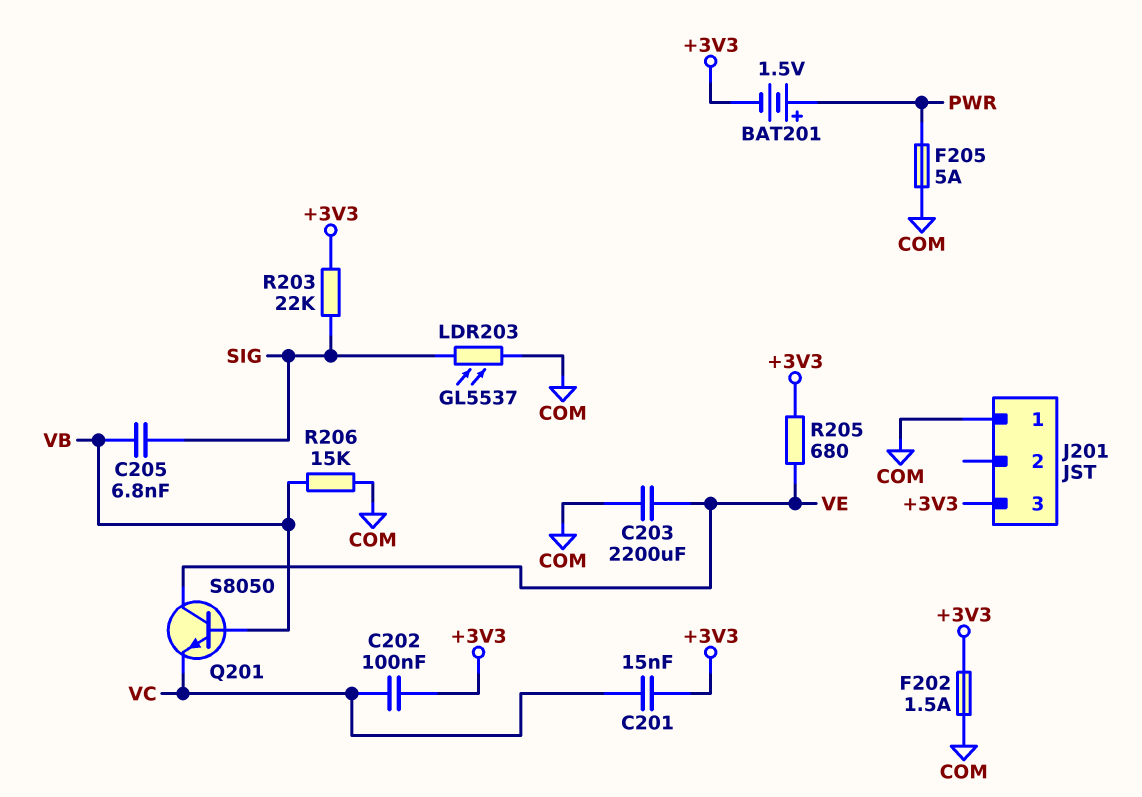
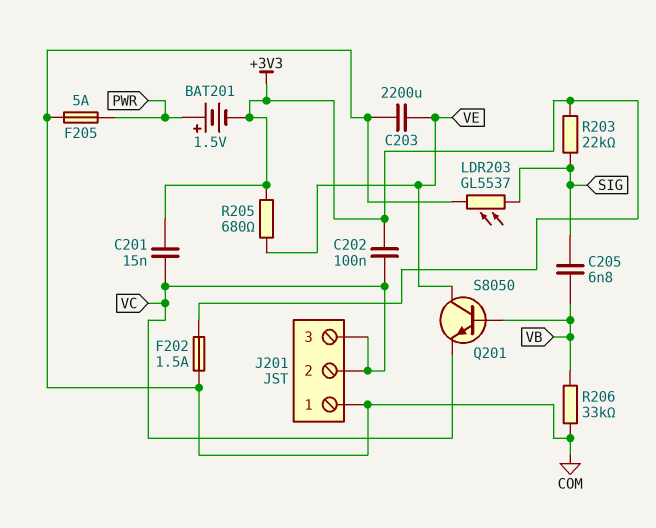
J201 pin 2: none -> VC
J201 pin 3: +3V3 -> VC
R206: 15k (COM, VB) -> 33k (COM, VB)

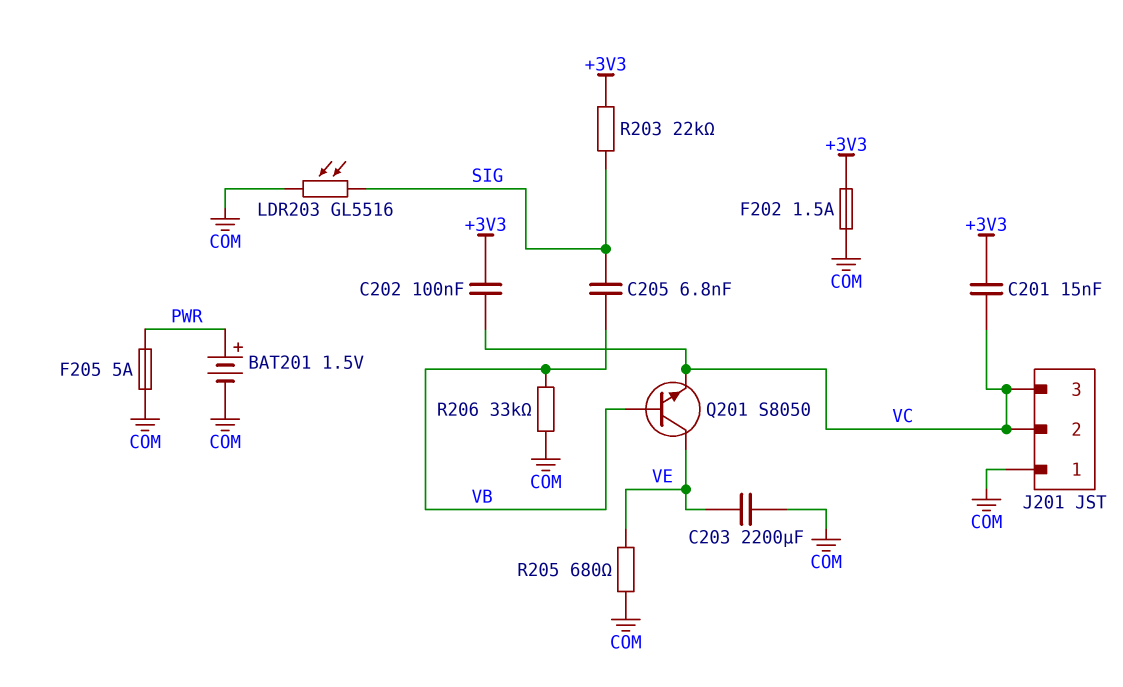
BAT201: 1.5V (plus PWR, minus +3V3) -> 1.5V (plus PWR, minus COM)
LDR203: GL5537 (COM, SIG) -> GL5516 (COM, SIG)
R205: 680 (+3V3, VE) -> 680 (COM, VE)

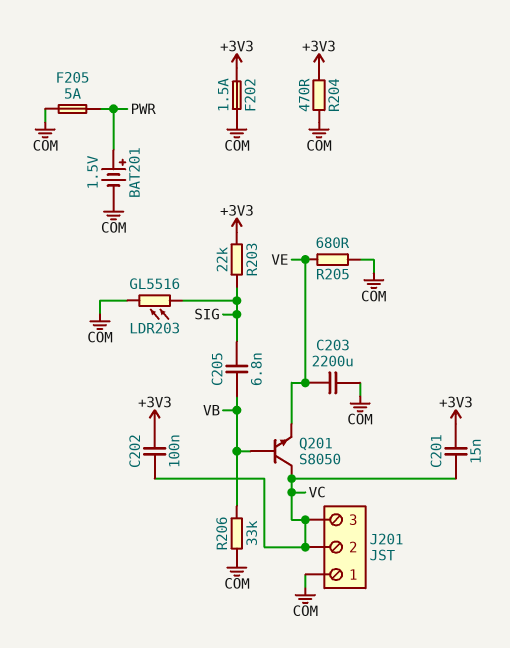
Q201: NPN S8050 (B VB, C VE, E VC) -> NPN S8050 (B VB, C VC, E VE)
R204: none -> 470 (+3V3, COM)

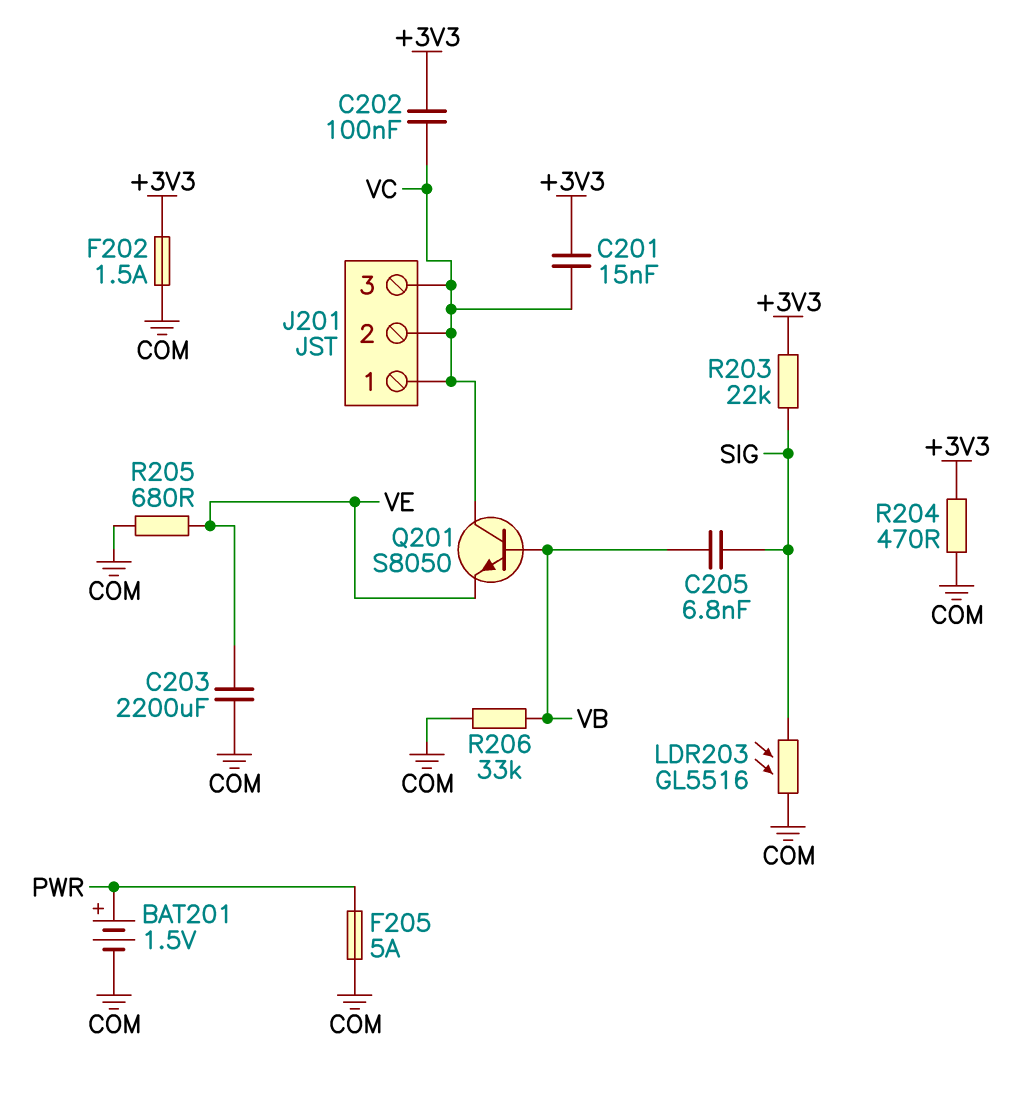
J201 pin 1: COM -> VC

